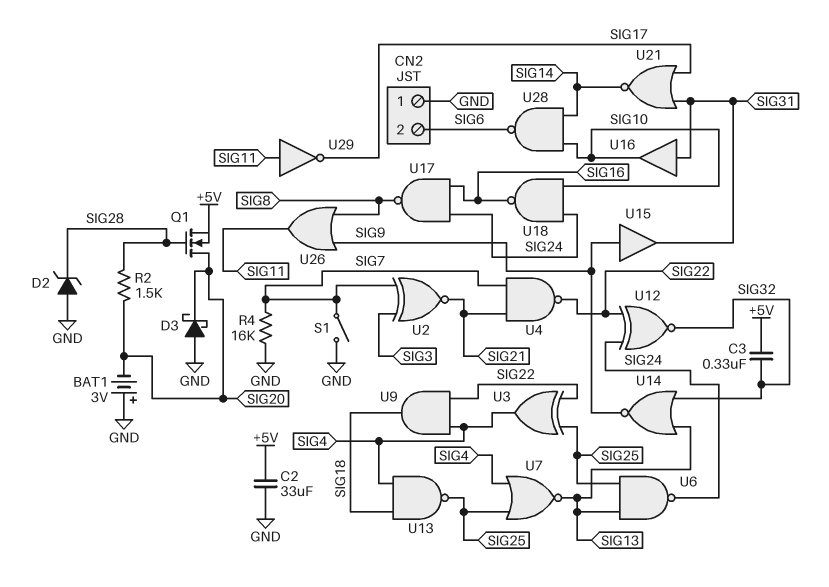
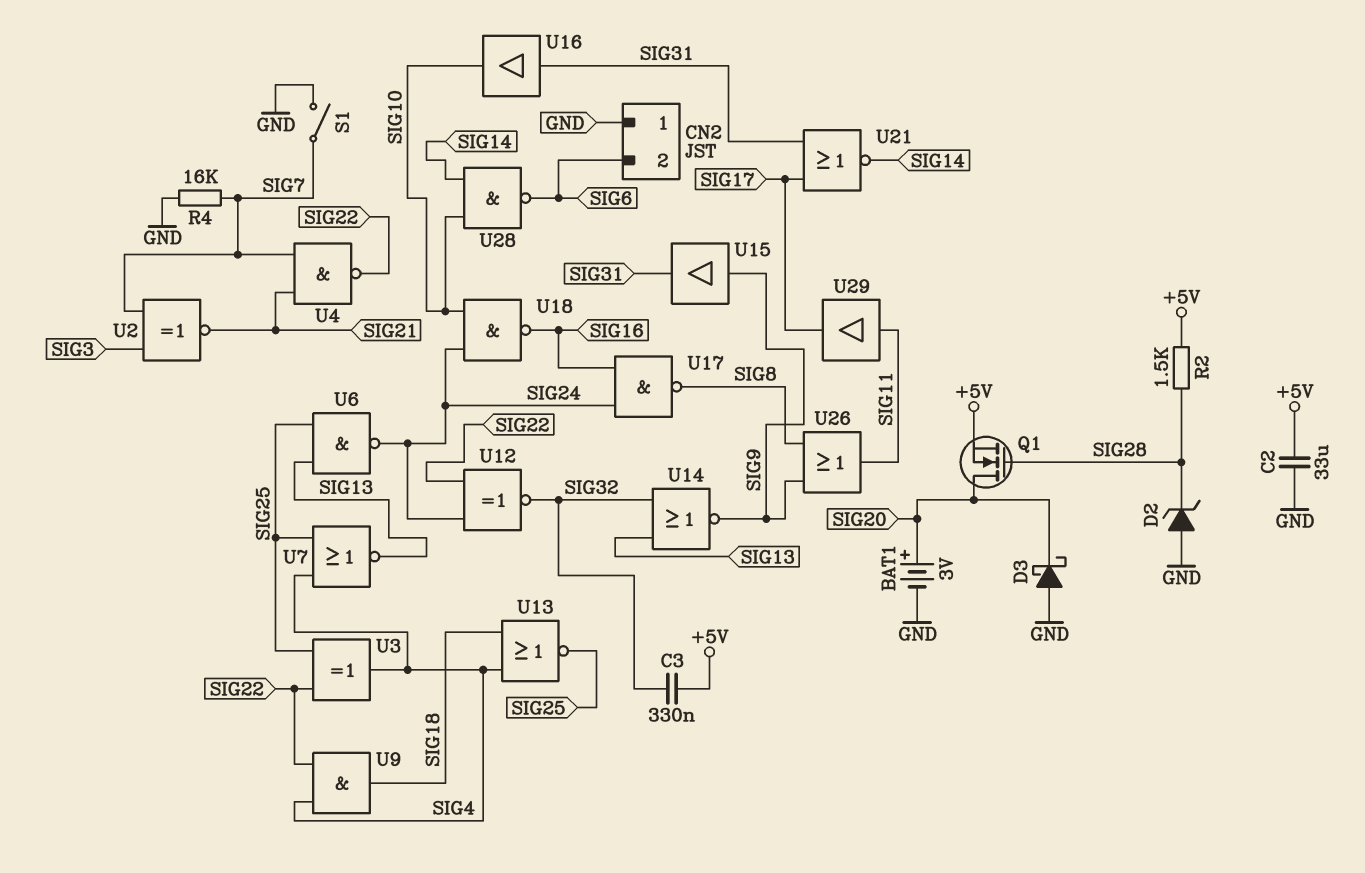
BAT1: 3V (plus GND, minus SIG20) -> 3V (plus SIG20, minus GND)
R2: 1.5k (SIG20, SIG28) -> 1.5k (+5V, SIG28)
U13: NAND (in SIG4, in SIG18, out SIG25) -> NOR (in SIG4, in SIG18, out SIG25)
U29: NOT (in SIG11, out SIG17) -> buffer (in SIG11, out SIG17)

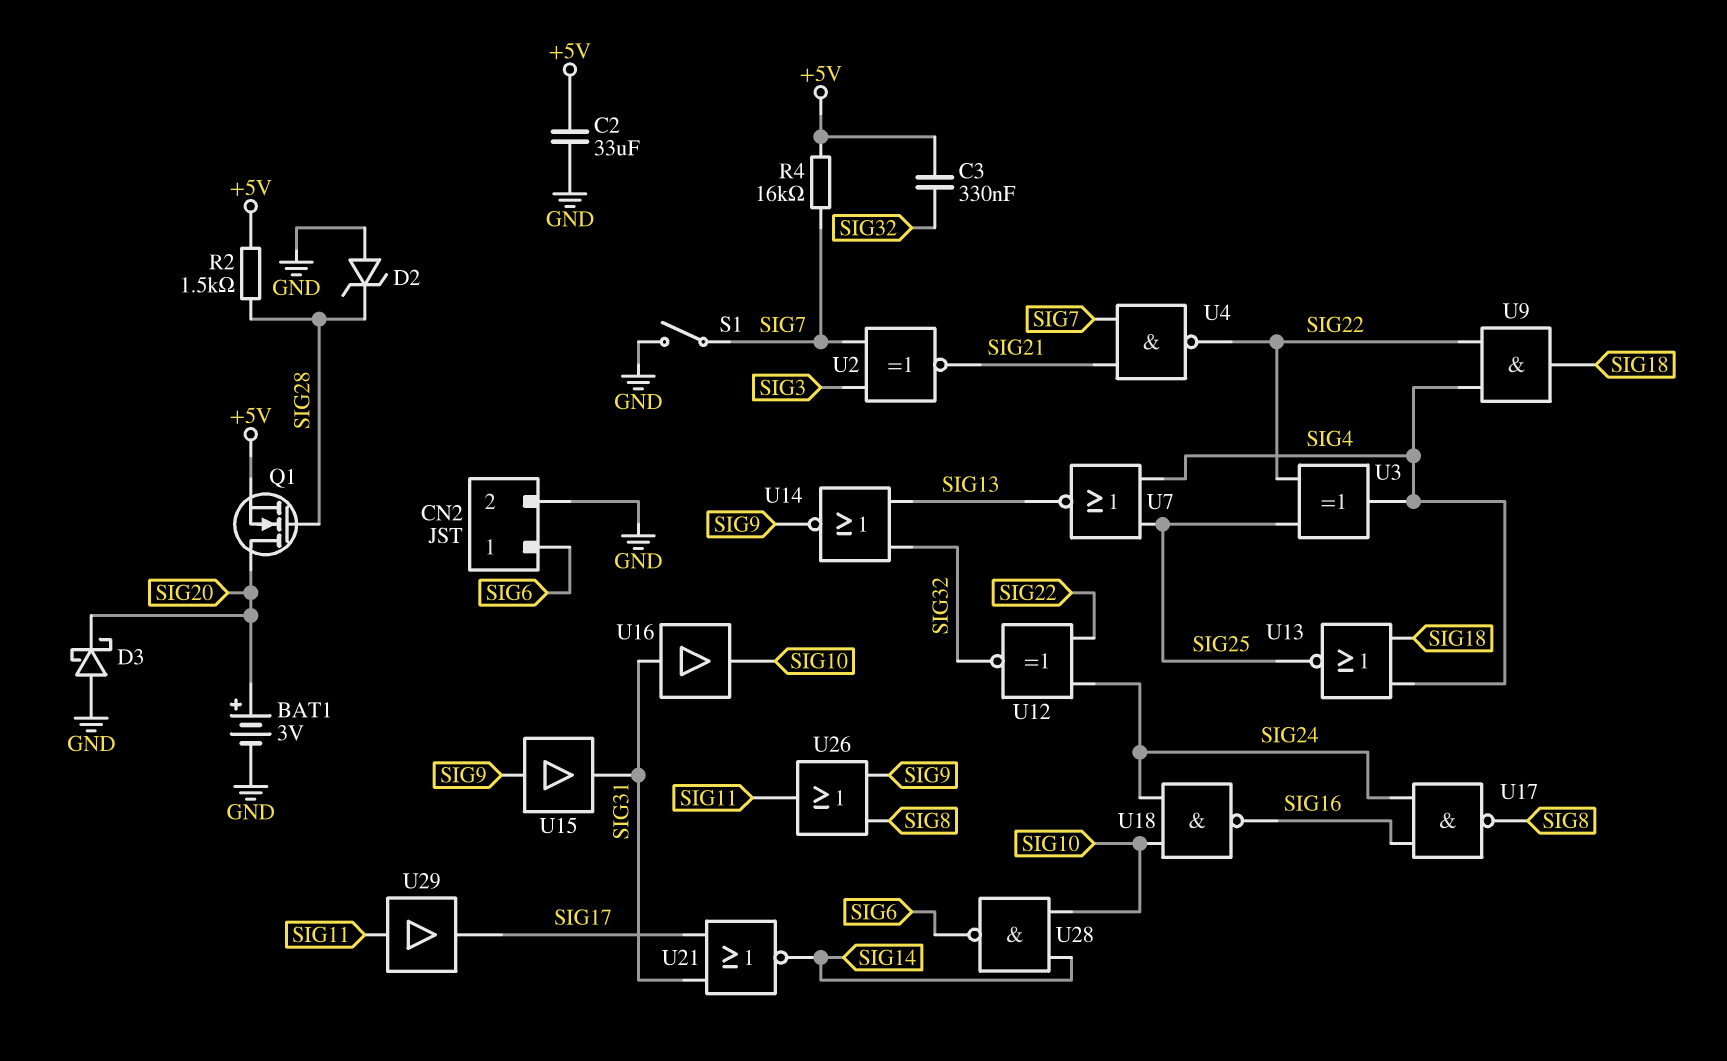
CN2 pin 1: GND -> SIG6
CN2 pin 2: SIG6 -> GND
R4: 16k (GND, SIG7) -> 16k (+5V, SIG7)
U6: NAND (in SIG13, in SIG25, out SIG24) -> none

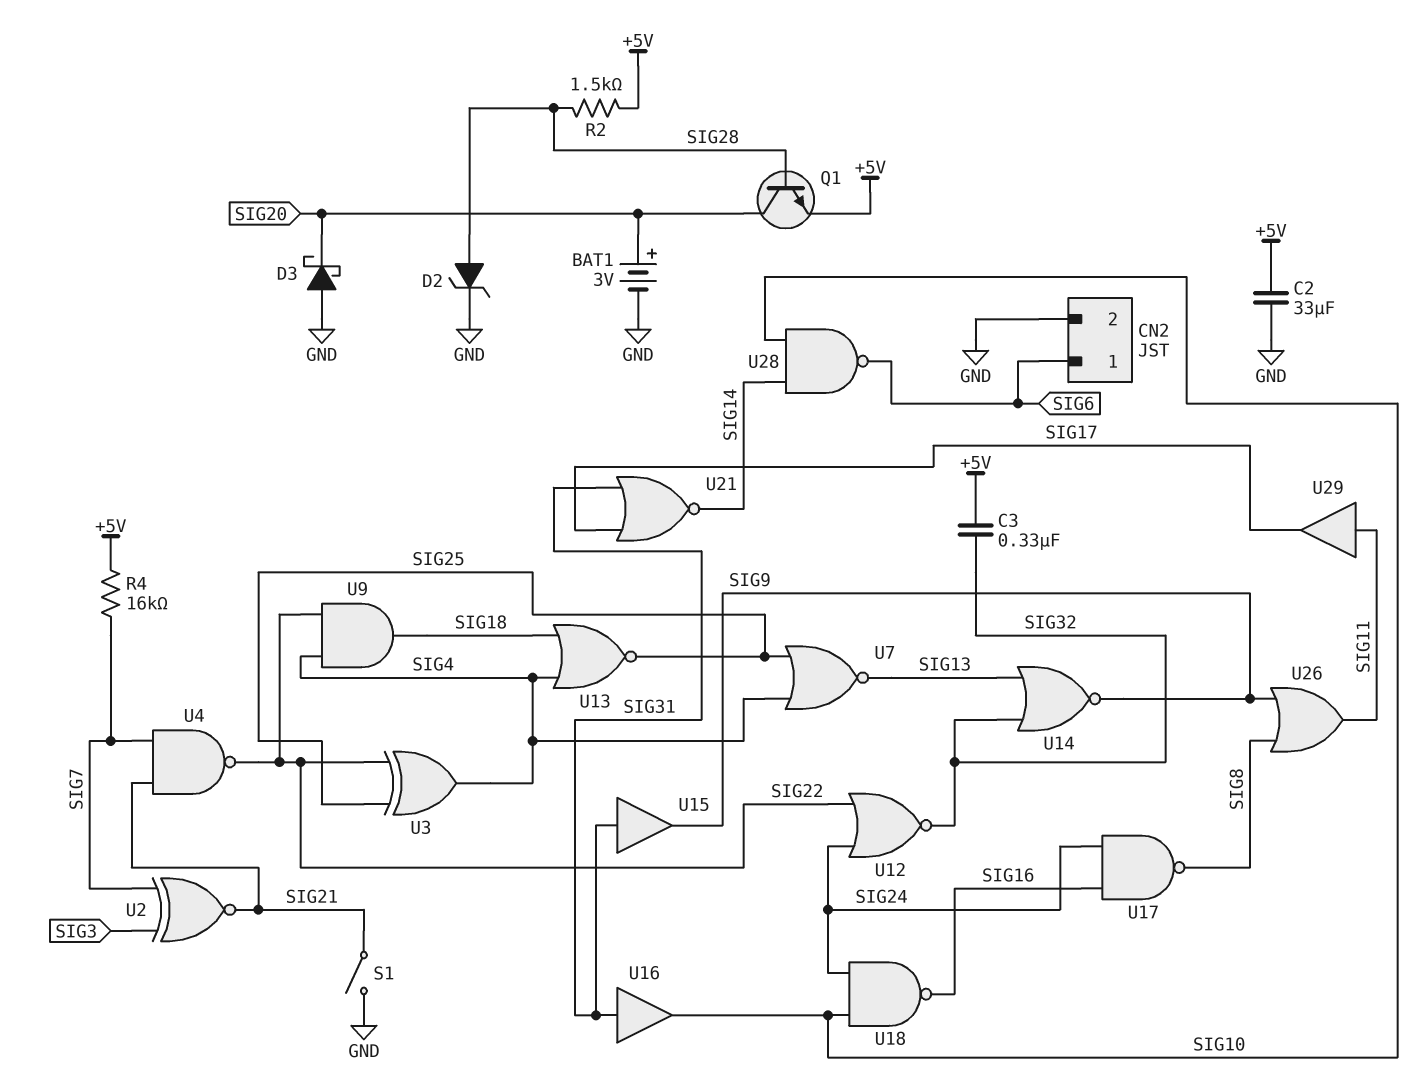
D2: zener (A GND, K SIG28) -> zener (A SIG28, K GND)
Q1: NMOS (G SIG28, D SIG20, S +5V) -> NPN (B SIG28, C SIG20, E +5V)
S1: switch (GND, SIG7) -> switch (GND, SIG21)
U12: XNOR (in SIG22, in SIG24, out SIG32) -> NOR (in SIG22, in SIG24, out SIG32)
U15: buffer (in SIG9, out SIG31) -> buffer (in SIG31, out SIG9)

